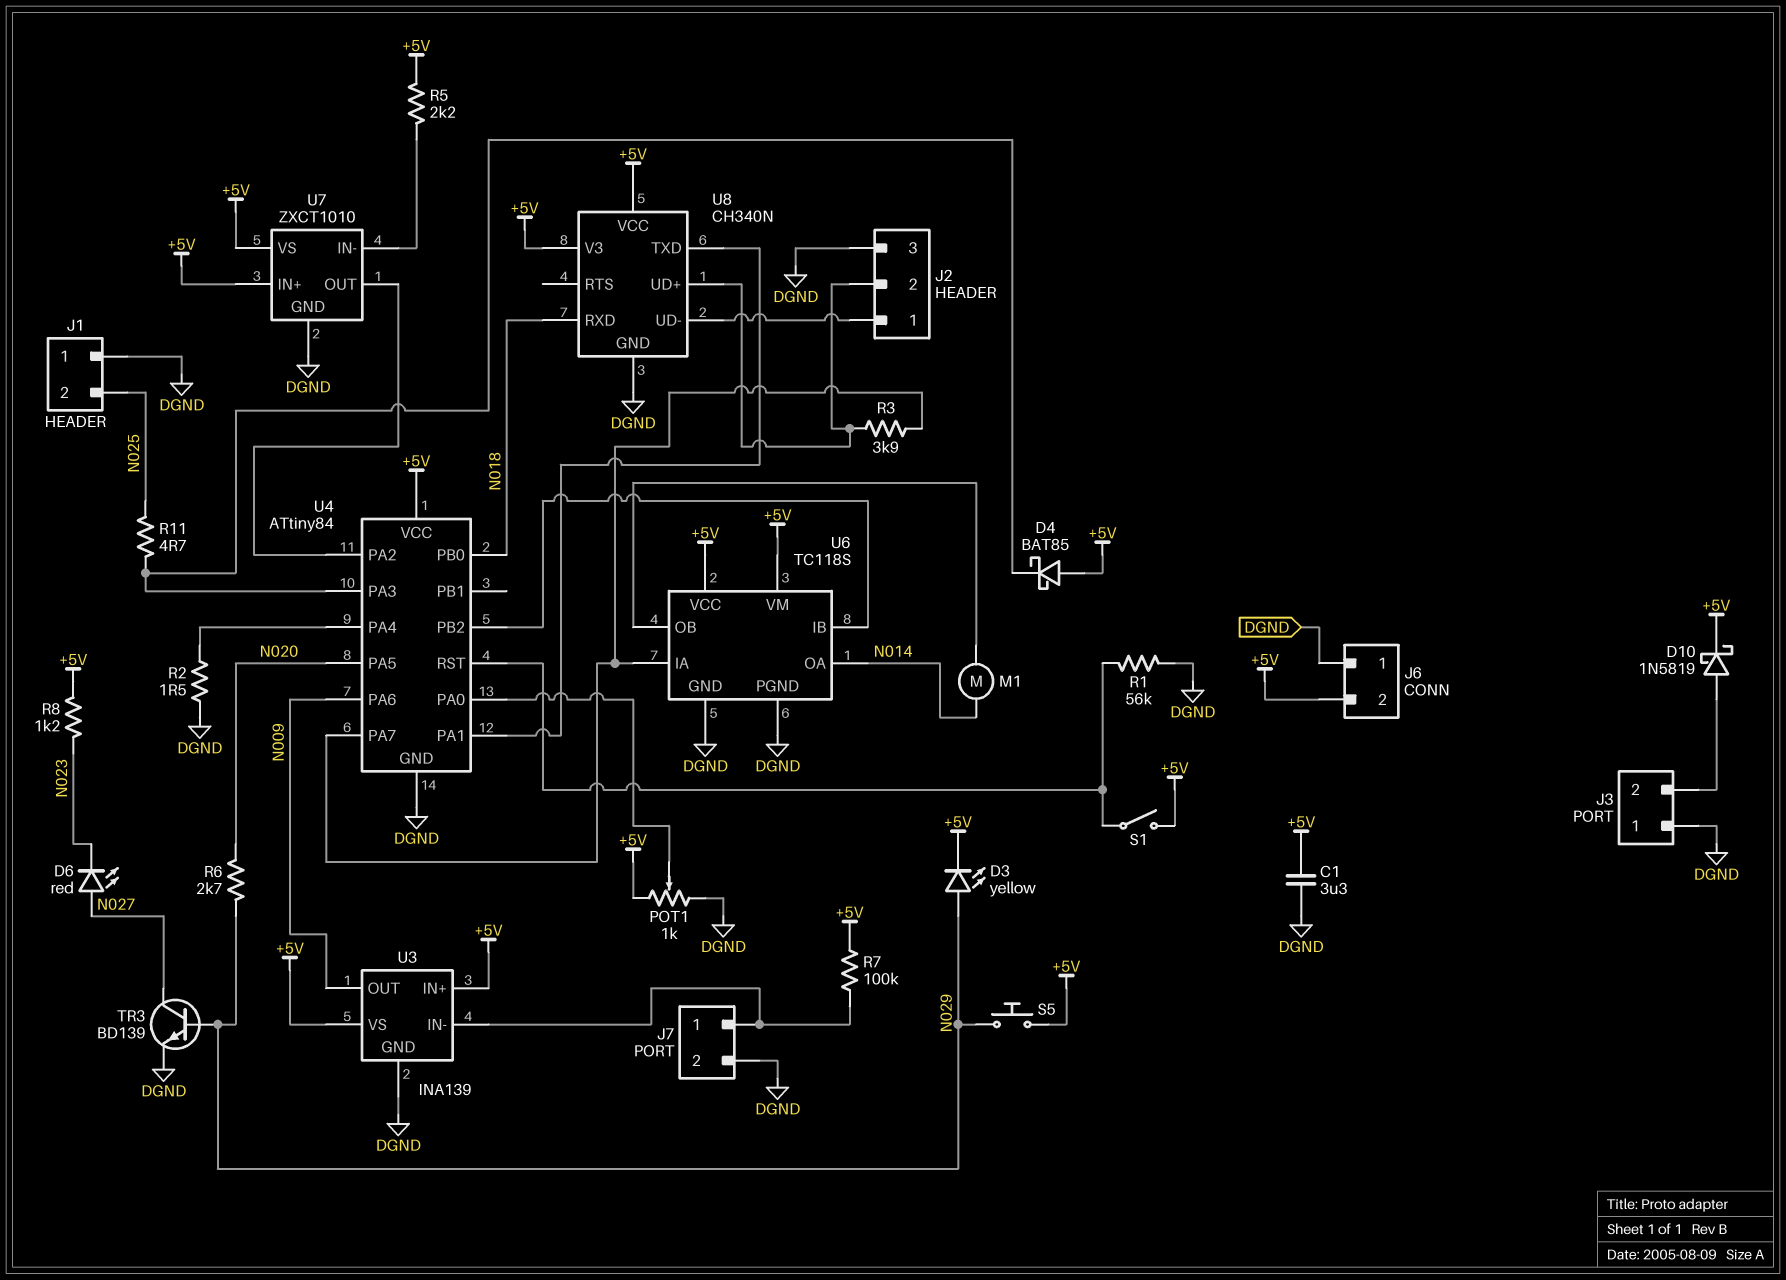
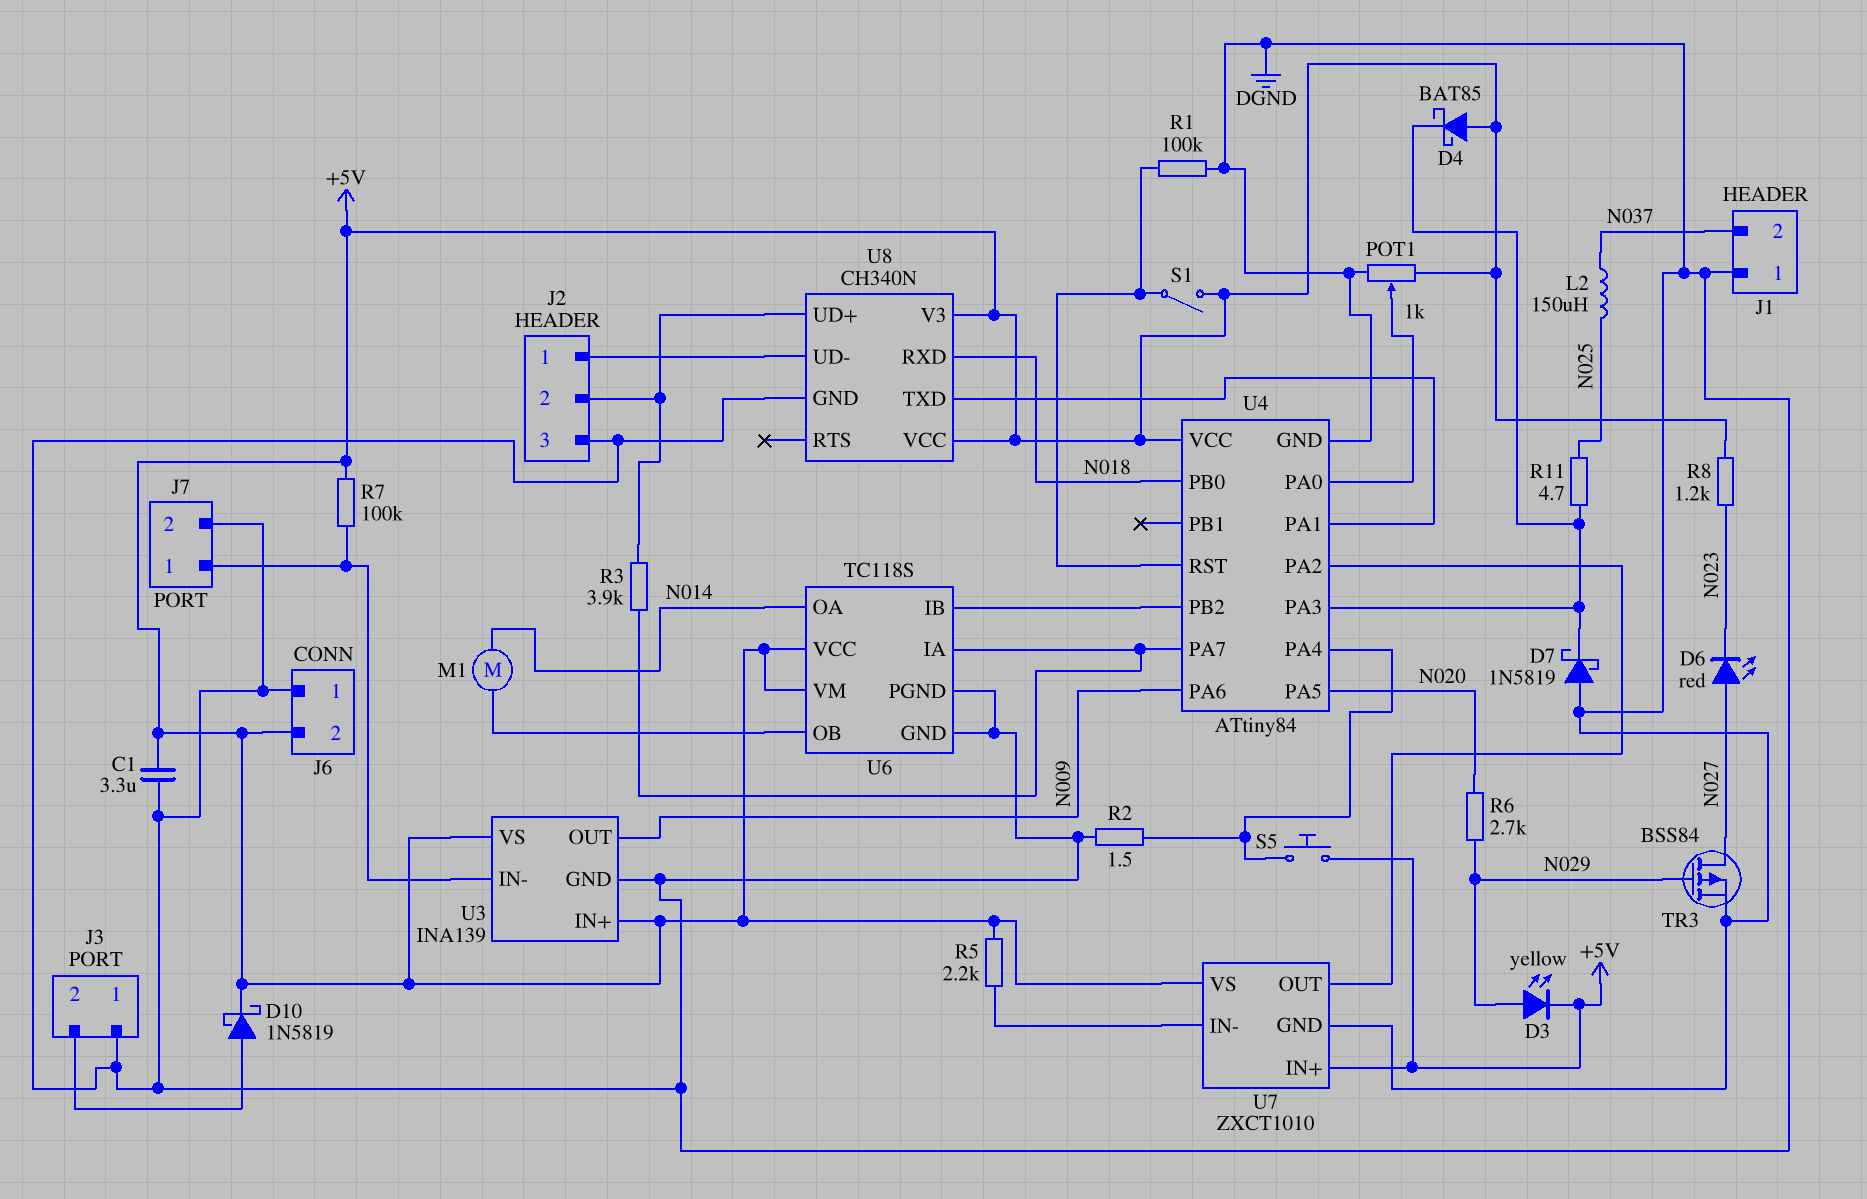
D7: none -> schottky 1N5819 (A DGND, K U4/PA3)
J1 pin 2: N025 -> N037
L2: none -> 150uH (N025, N037)
R1: 56k (DGND, U4/RST) -> 100k (DGND, U4/RST)
S5: button (+5V, N029) -> button (+5V, U4/PA4)
TR3: NPN BD139 (B N029, C N027, E DGND) -> PMOS BSS84 (G N029, D N027, S DGND)

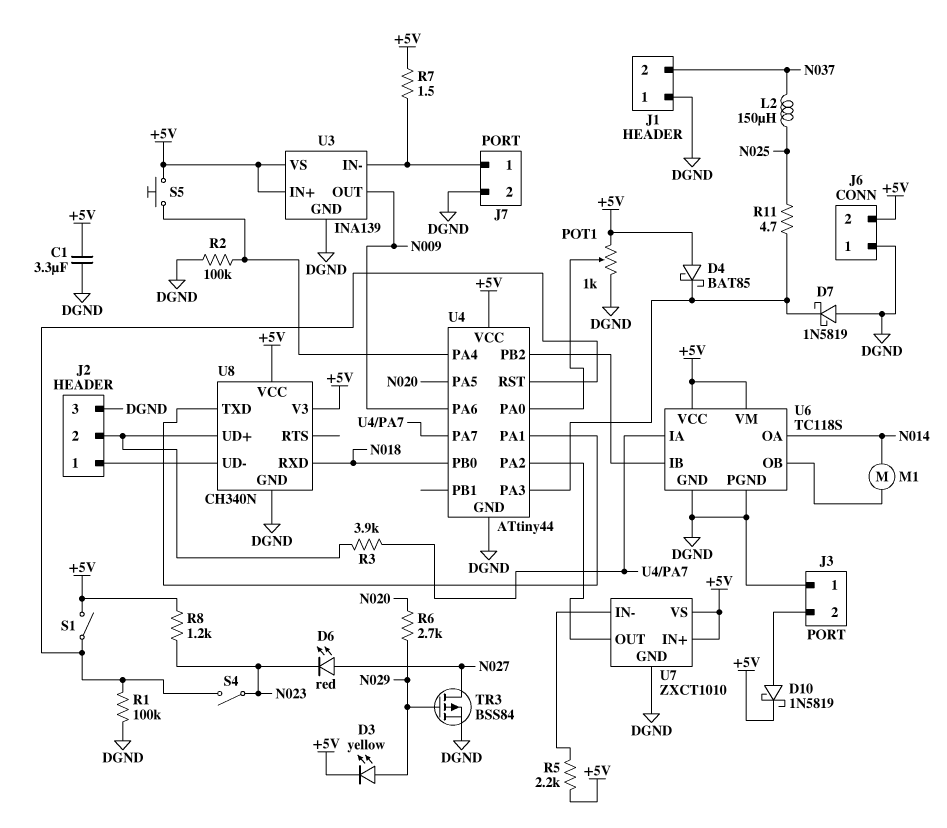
R2: 1.5 (DGND, U4/PA4) -> 100k (DGND, U4/PA4)
R7: 100k (+5V, J7/1) -> 1.5 (+5V, J7/1)
S4: none -> switch (N023, U4/RST)
U4: ATtiny84 -> ATtiny44

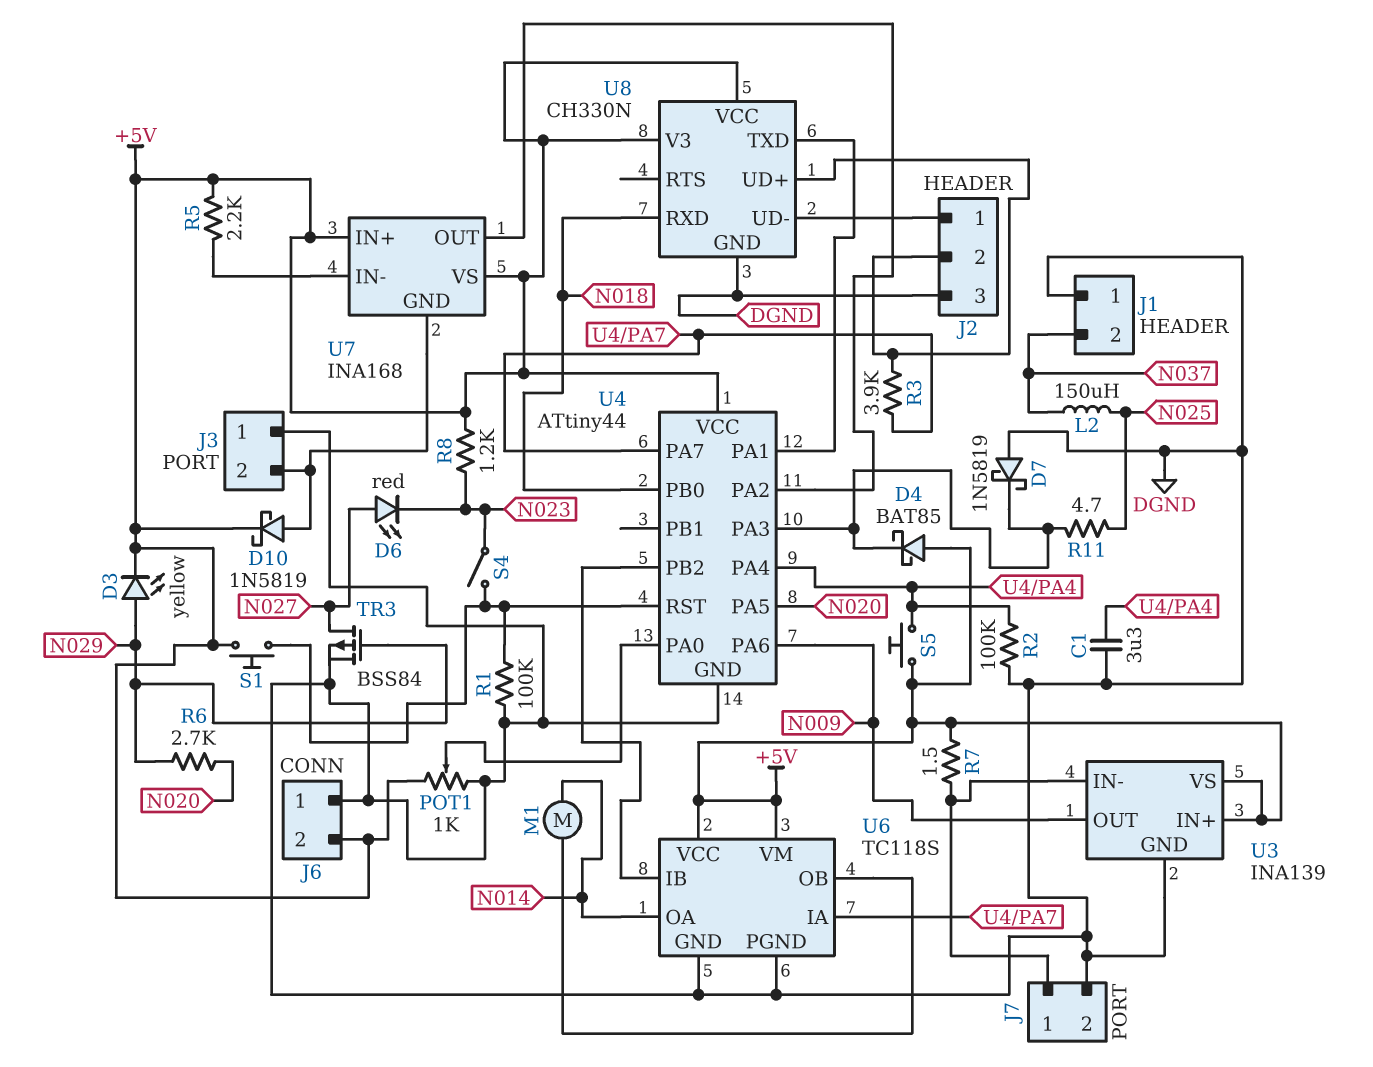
C1: 3.3uF (+5V, DGND) -> 3.3uF (DGND, U4/PA4)
S1: switch (+5V, U4/RST) -> button (+5V, U4/RST)
U7: ZXCT1010 -> INA168
U7 pin GND: DGND -> J3/2
U8: CH340N -> CH330N

